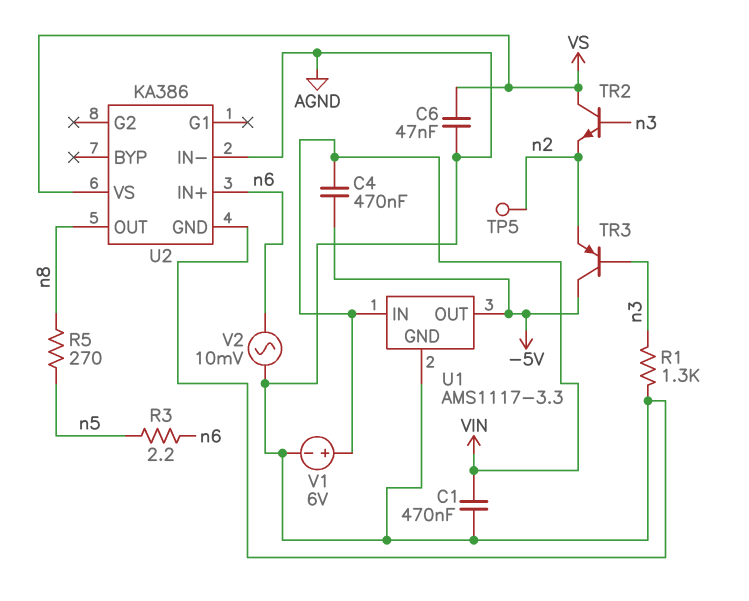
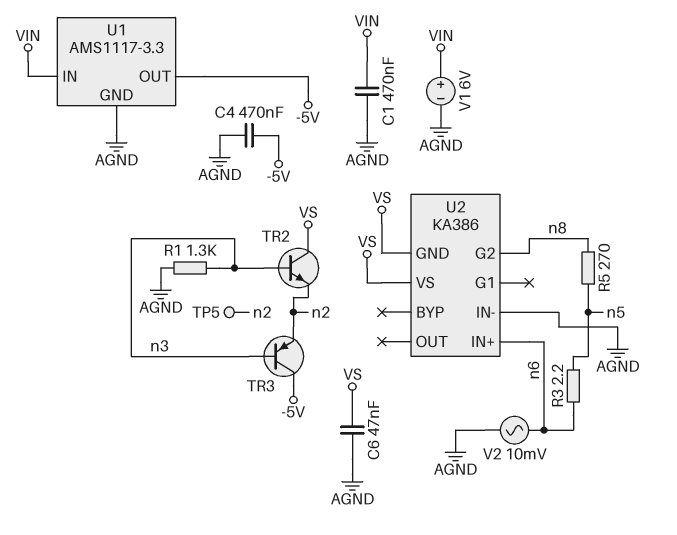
C4: 470nF (-5V, VIN) -> 470nF (-5V, AGND)
U2 pin G2: none -> n8
U2 pin GND: AGND -> VS
U2 pin OUT: n8 -> none

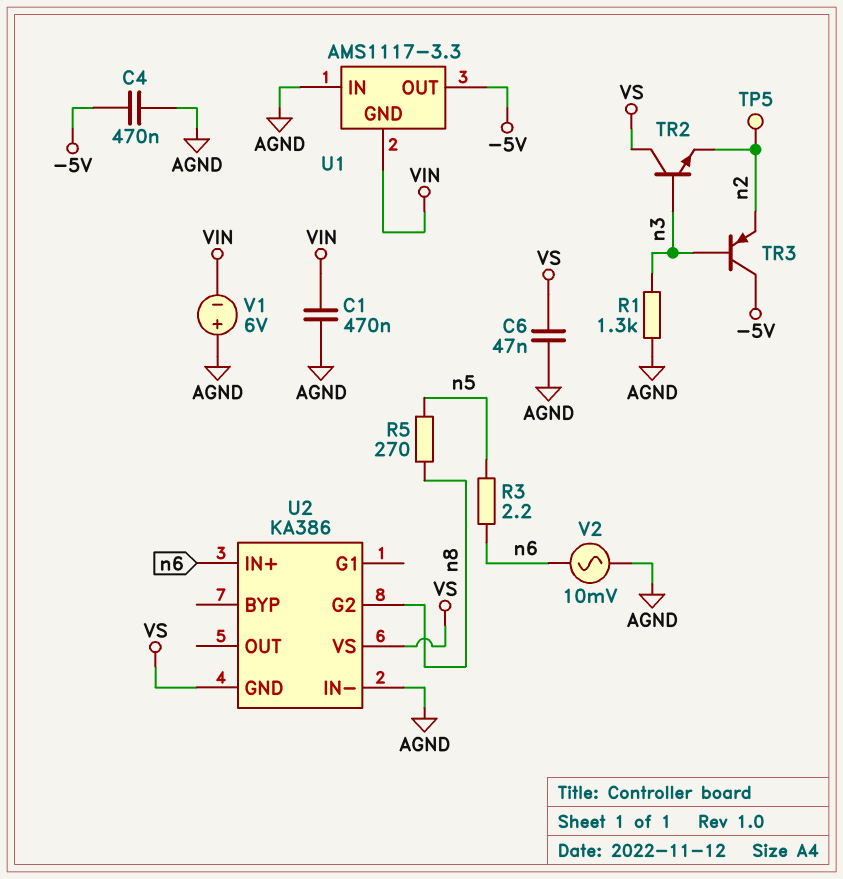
U1 pin GND: AGND -> VIN
U1 pin IN: VIN -> AGND
V1: 6V (plus VIN, minus AGND) -> 6V (plus AGND, minus VIN)

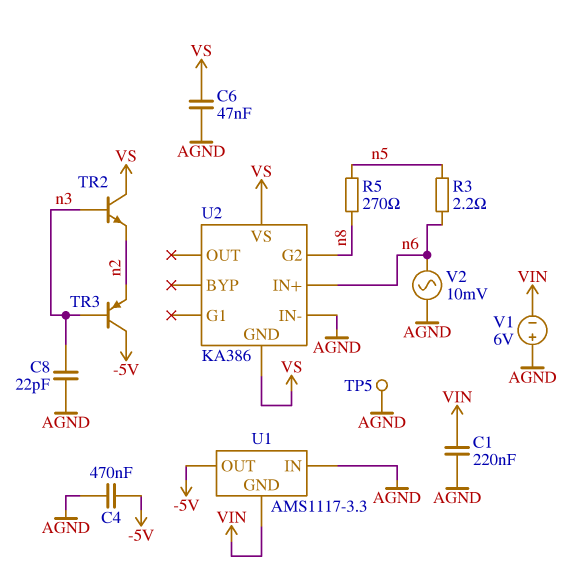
C1: 470nF (AGND, VIN) -> 220nF (AGND, VIN)
C8: none -> 22pF (AGND, n3)
R1: 1.3k (AGND, n3) -> none
TP5: test point (n2) -> test point (AGND)

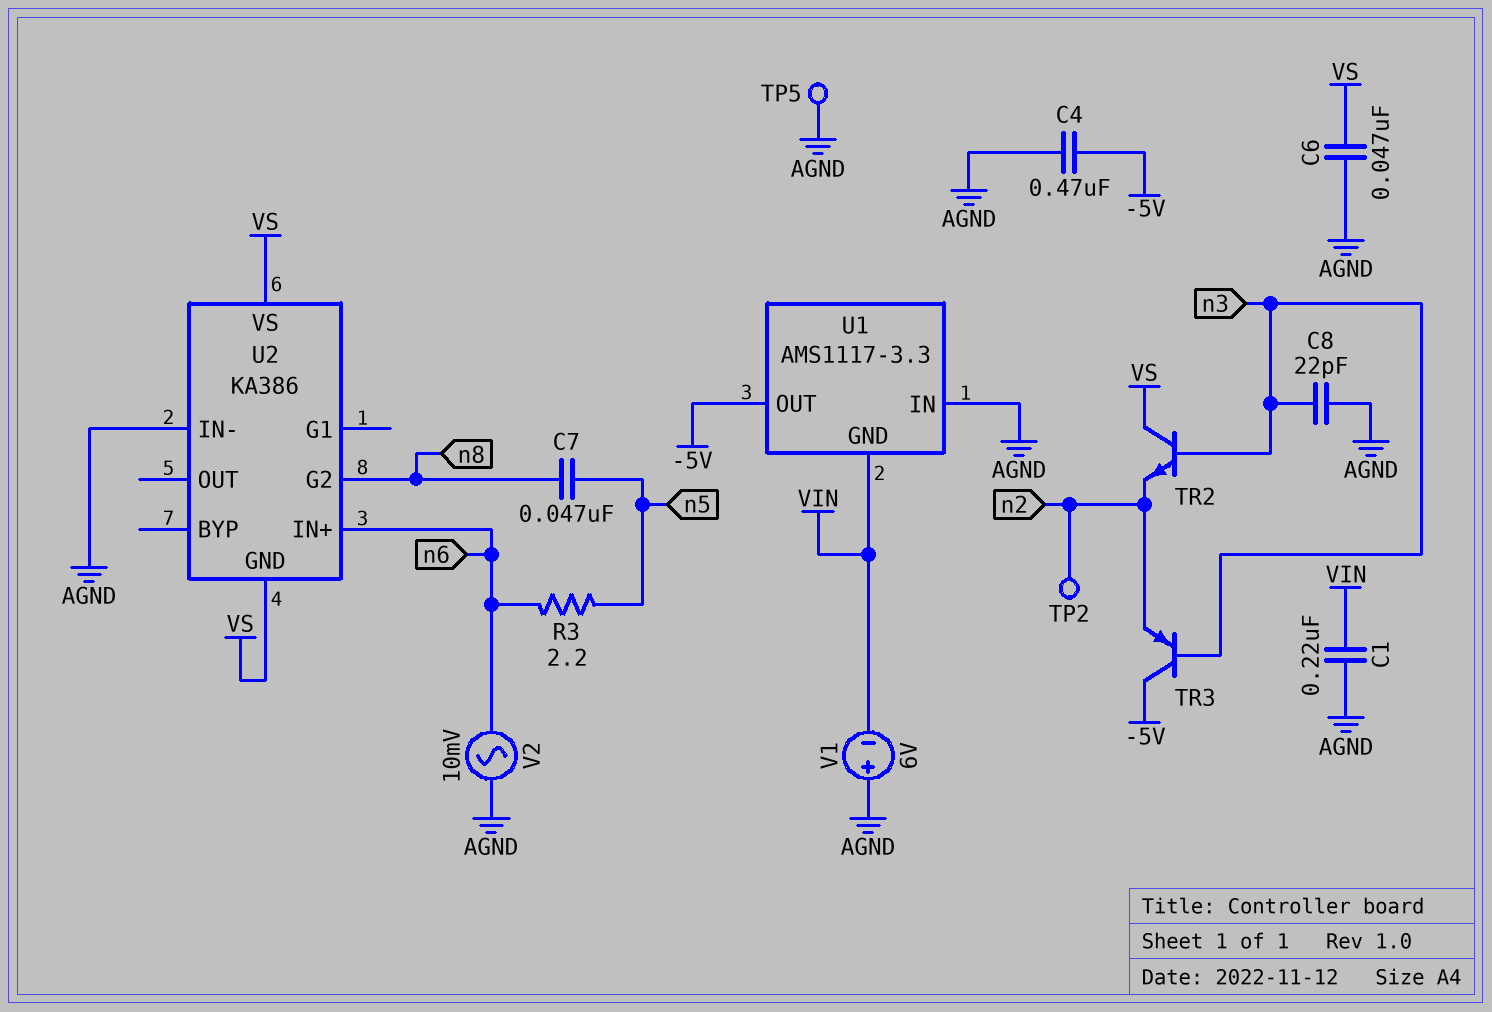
C7: none -> 47nF (n5, n8)
R5: 270 (n5, n8) -> none
TP2: none -> test point (n2)

